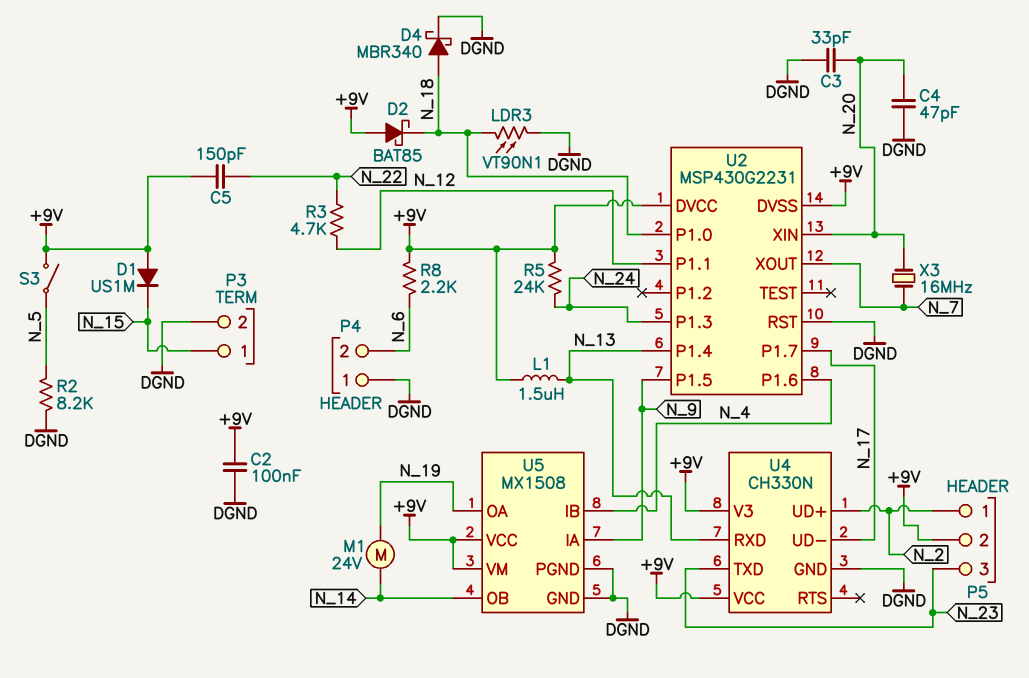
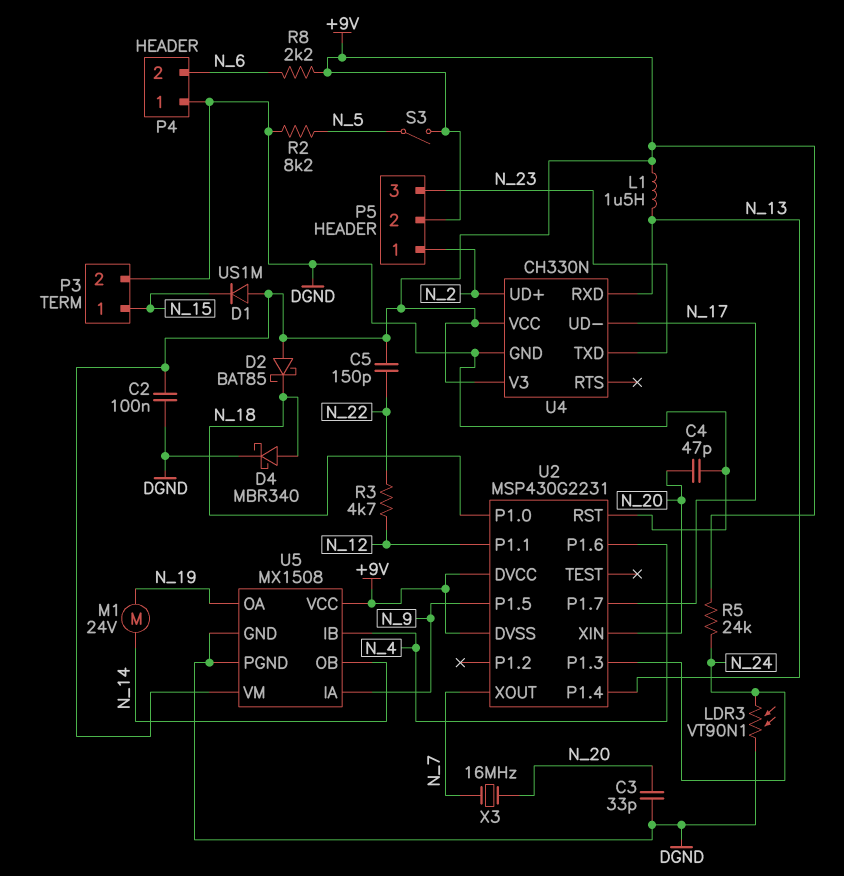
LDR3: VT90N1 (DGND, N_18) -> VT90N1 (DGND, N_24)

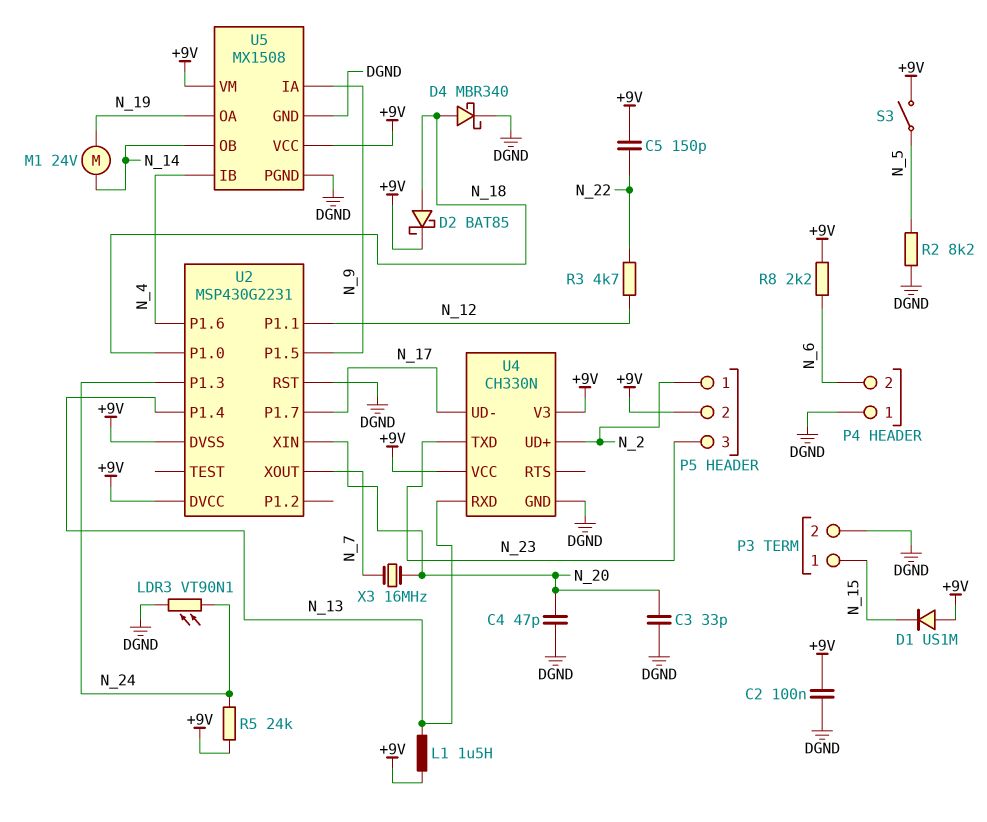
D2: schottky BAT85 (A +9V, K N_18) -> schottky BAT85 (A N_18, K +9V)

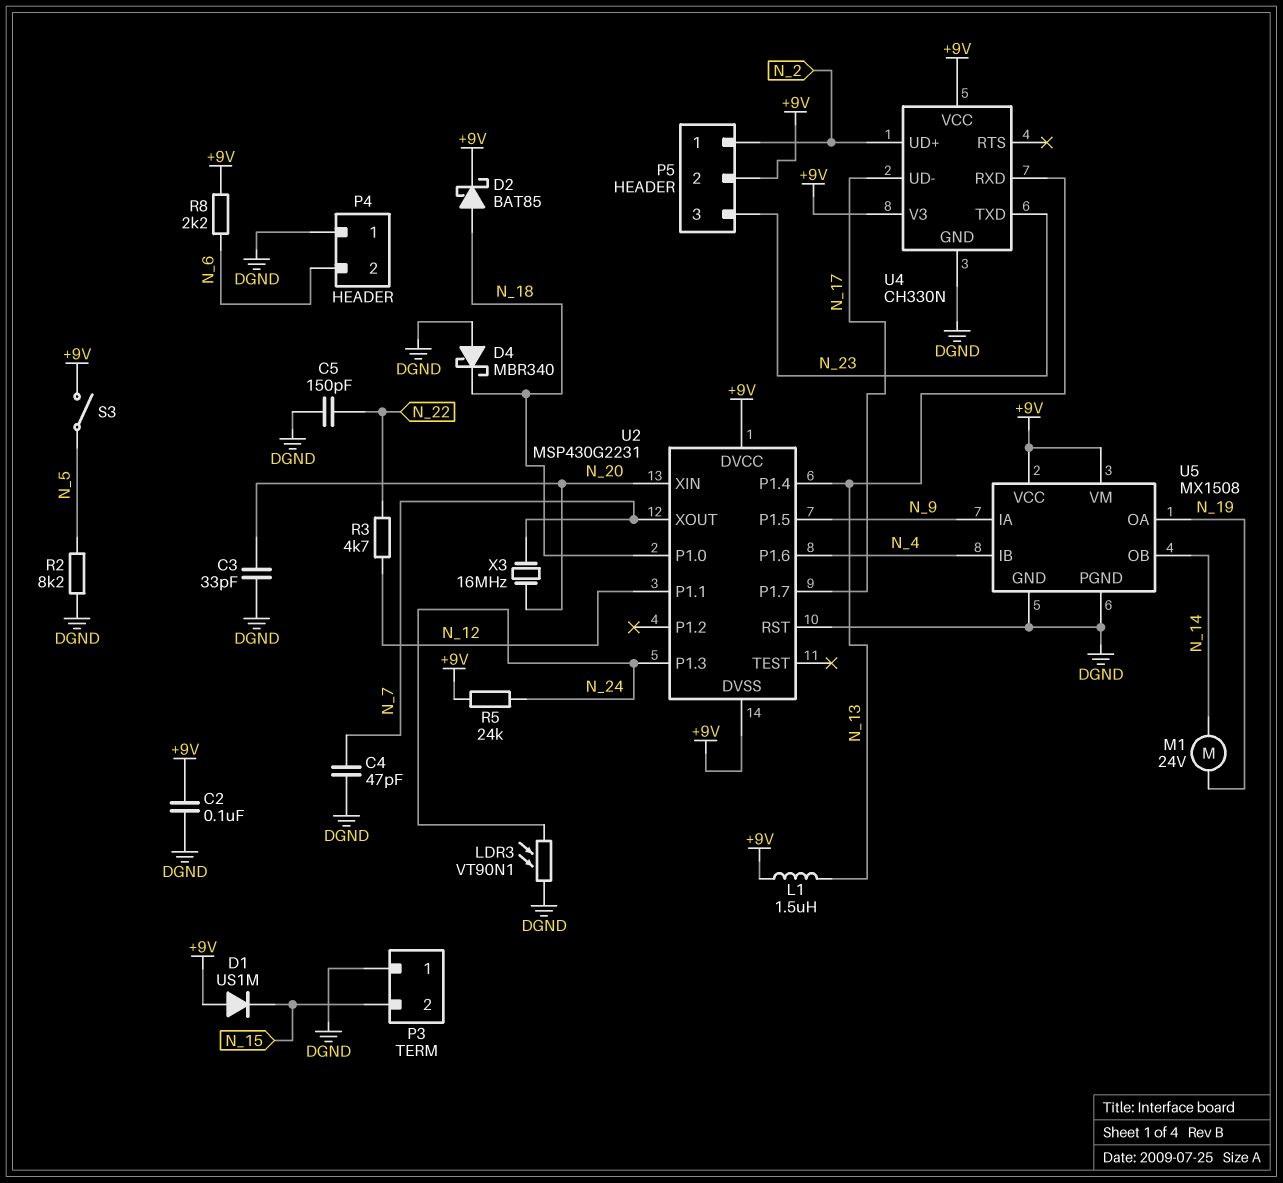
C4: 47pF (DGND, N_20) -> 47pF (DGND, N_7)
C5: 150pF (+9V, N_22) -> 150pF (DGND, N_22)
D4: schottky MBR340 (A N_18, K DGND) -> schottky MBR340 (A DGND, K N_18)
P3 pin 1: N_15 -> DGND
P3 pin 2: DGND -> N_15

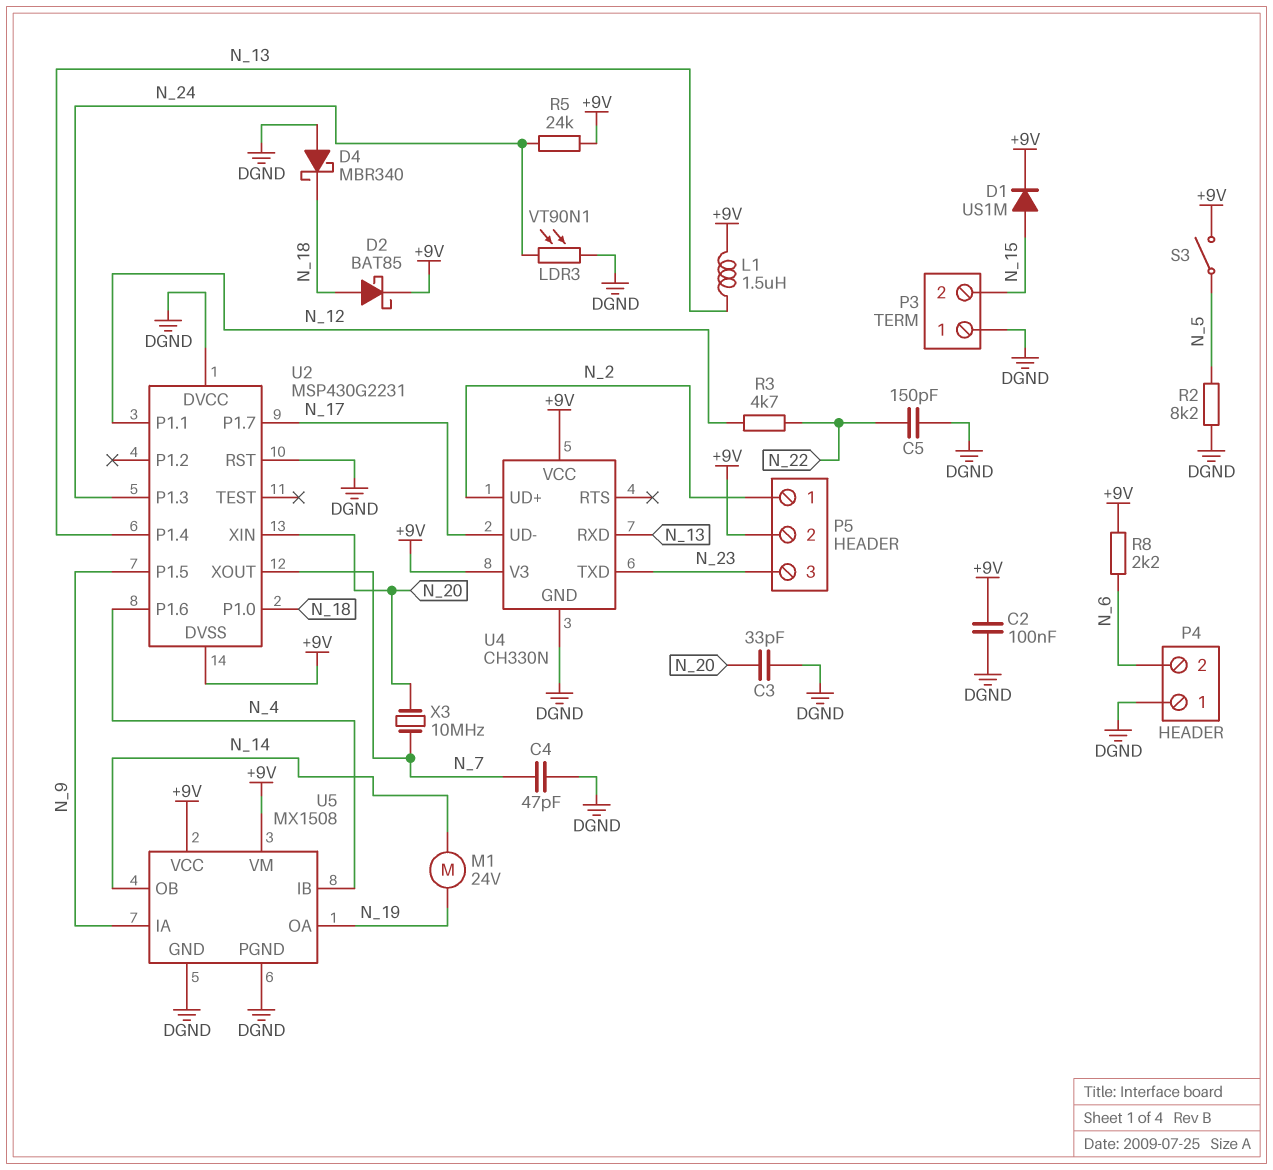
D1: diode US1M (A +9V, K N_15) -> diode US1M (A N_15, K +9V)
U2 pin DVCC: +9V -> DGND
X3: 16MHz (N_7, N_20) -> 10MHz (N_7, N_20)

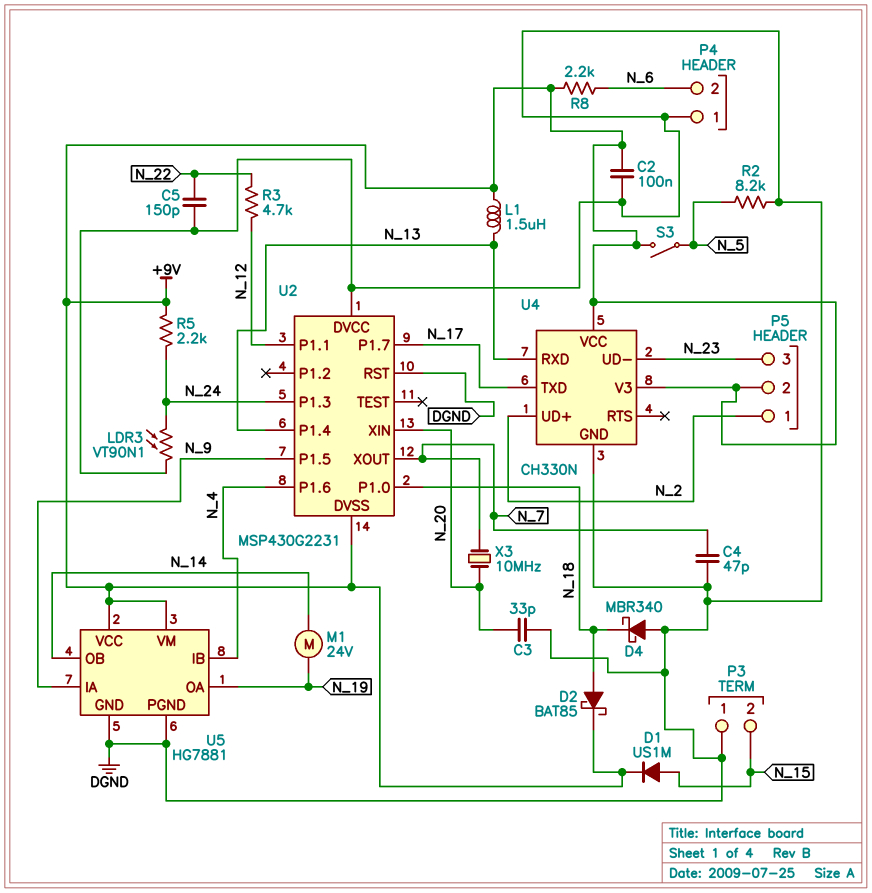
R5: 24k (+9V, N_24) -> 2.2k (+9V, N_24)
U4 pin TXD: N_23 -> N_17
U4 pin UD-: N_17 -> N_23
U5: MX1508 -> HG7881

